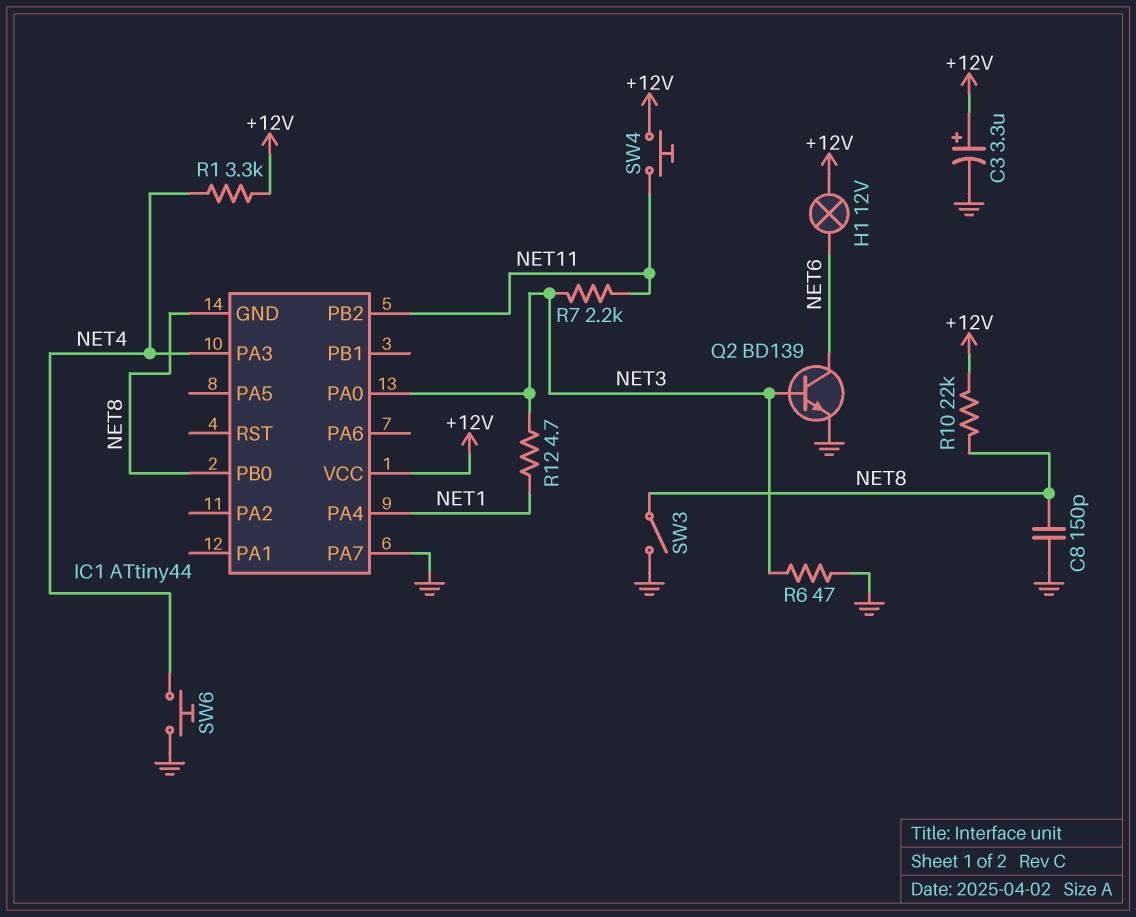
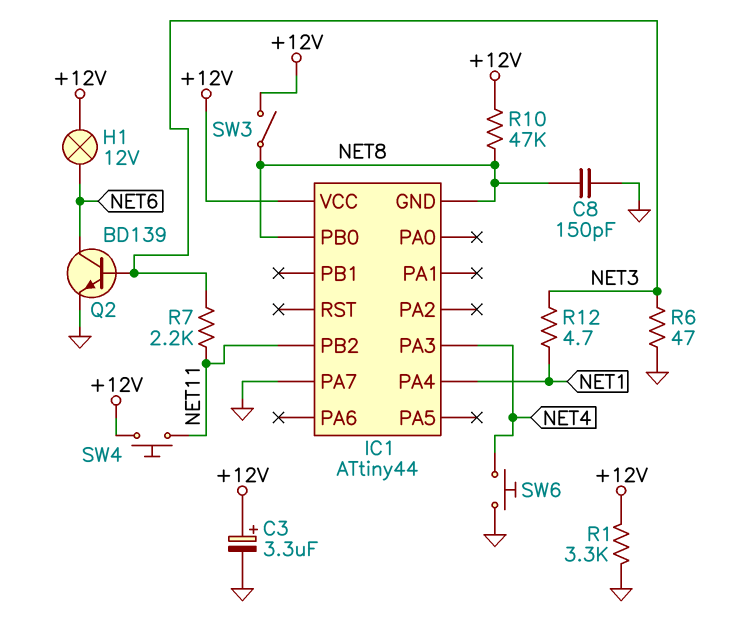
IC1 pin PA0: NET3 -> none
R1: 3.3k (+12V, NET4) -> 3.3k (+12V, GND)
R10: 22k (+12V, NET8) -> 47k (+12V, NET8)
SW3: switch (GND, NET8) -> switch (+12V, NET8)

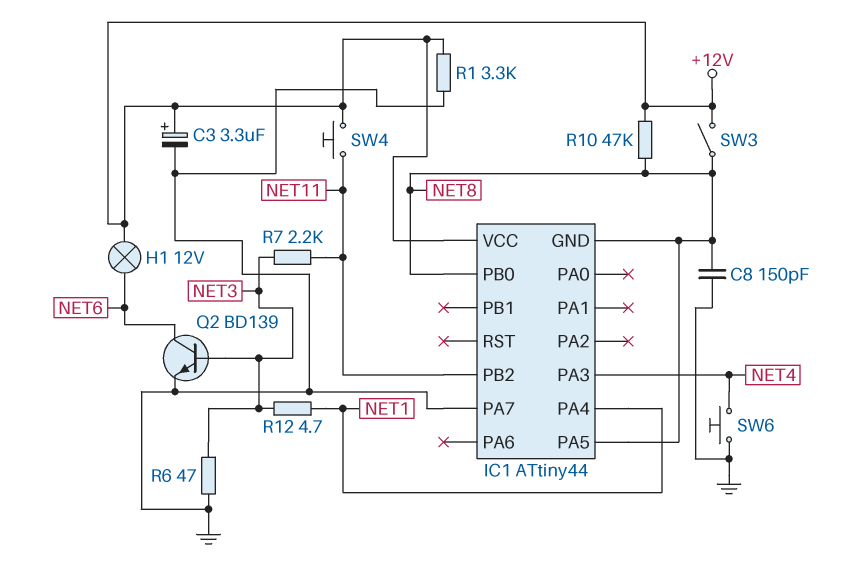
IC1 pin PA5: none -> NET8

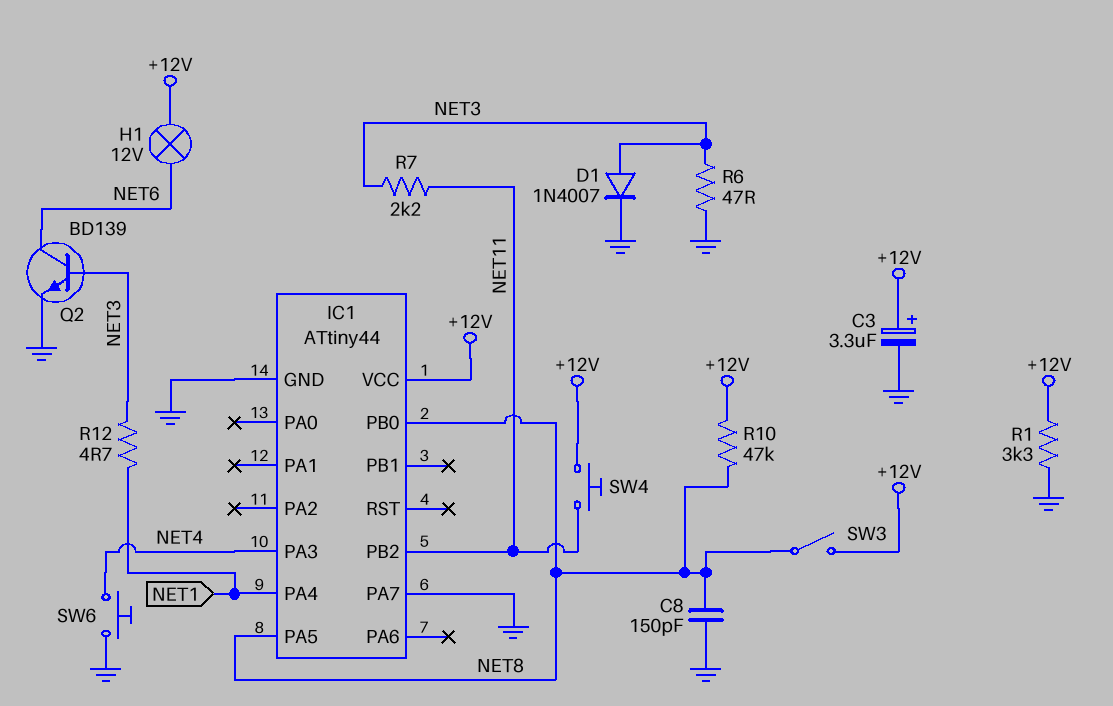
D1: none -> diode 1N4007 (A NET3, K GND)
IC1 pin GND: NET8 -> GND

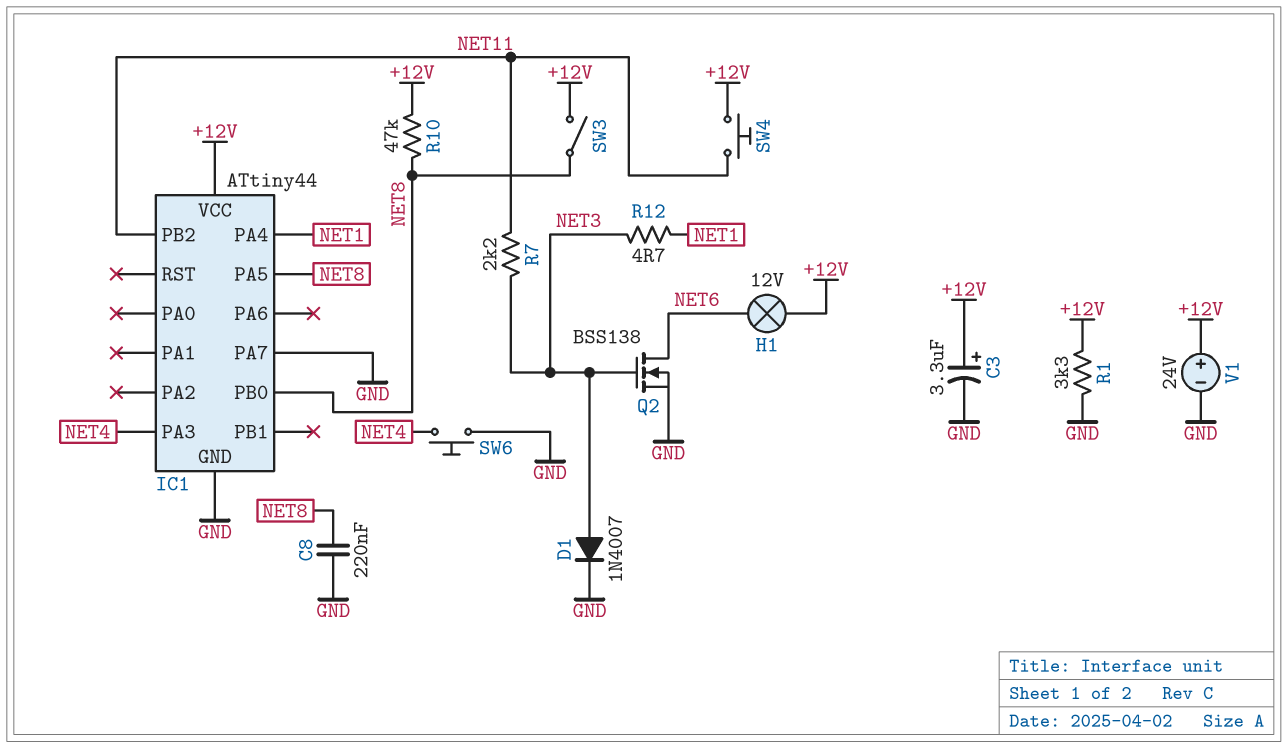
C8: 150pF (GND, NET8) -> 220nF (GND, NET8)
Q2: NPN BD139 (B NET3, C NET6, E GND) -> NMOS BSS138 (G NET3, D NET6, S GND)
R6: 47 (GND, NET3) -> none
V1: none -> 24V (plus +12V, minus GND)

